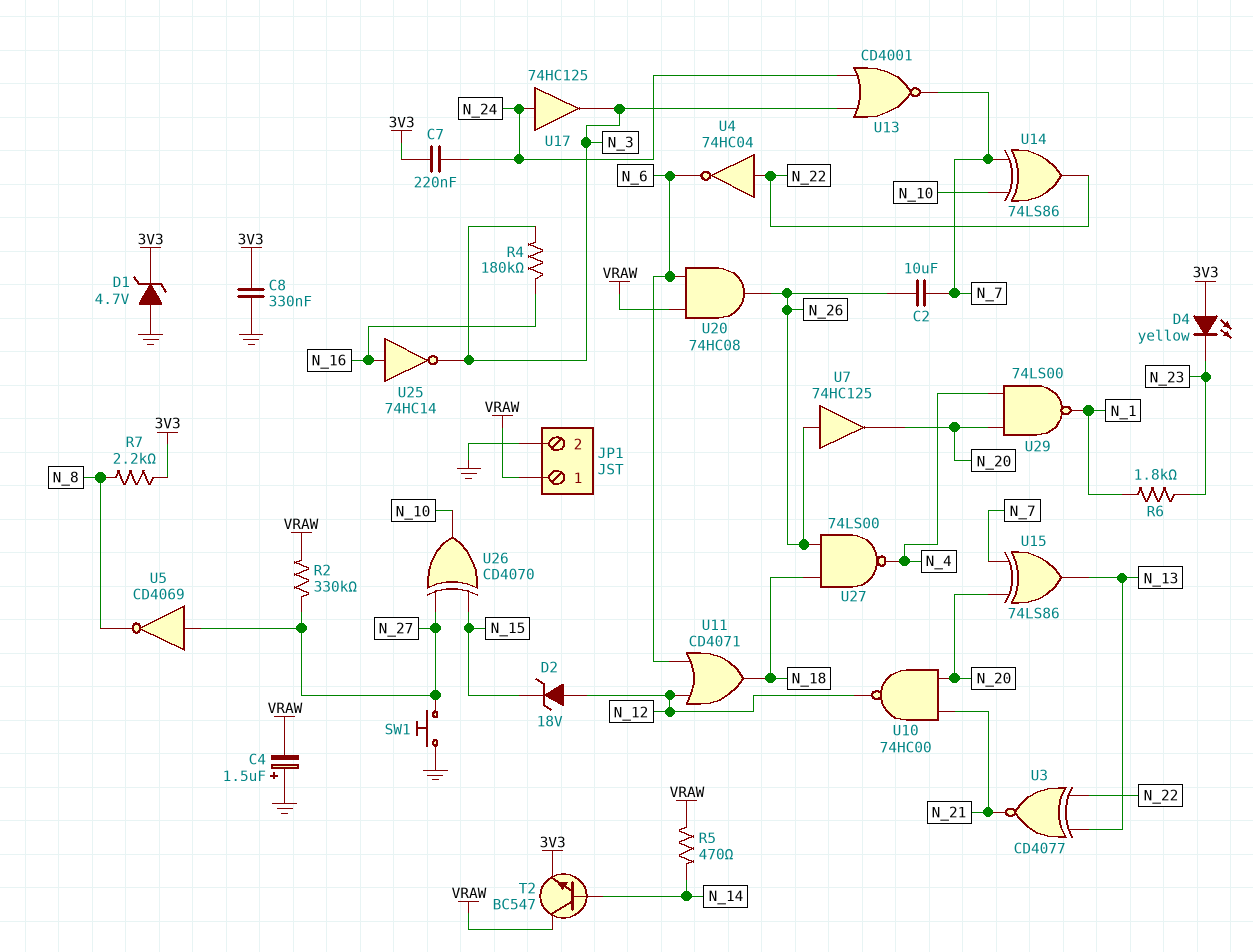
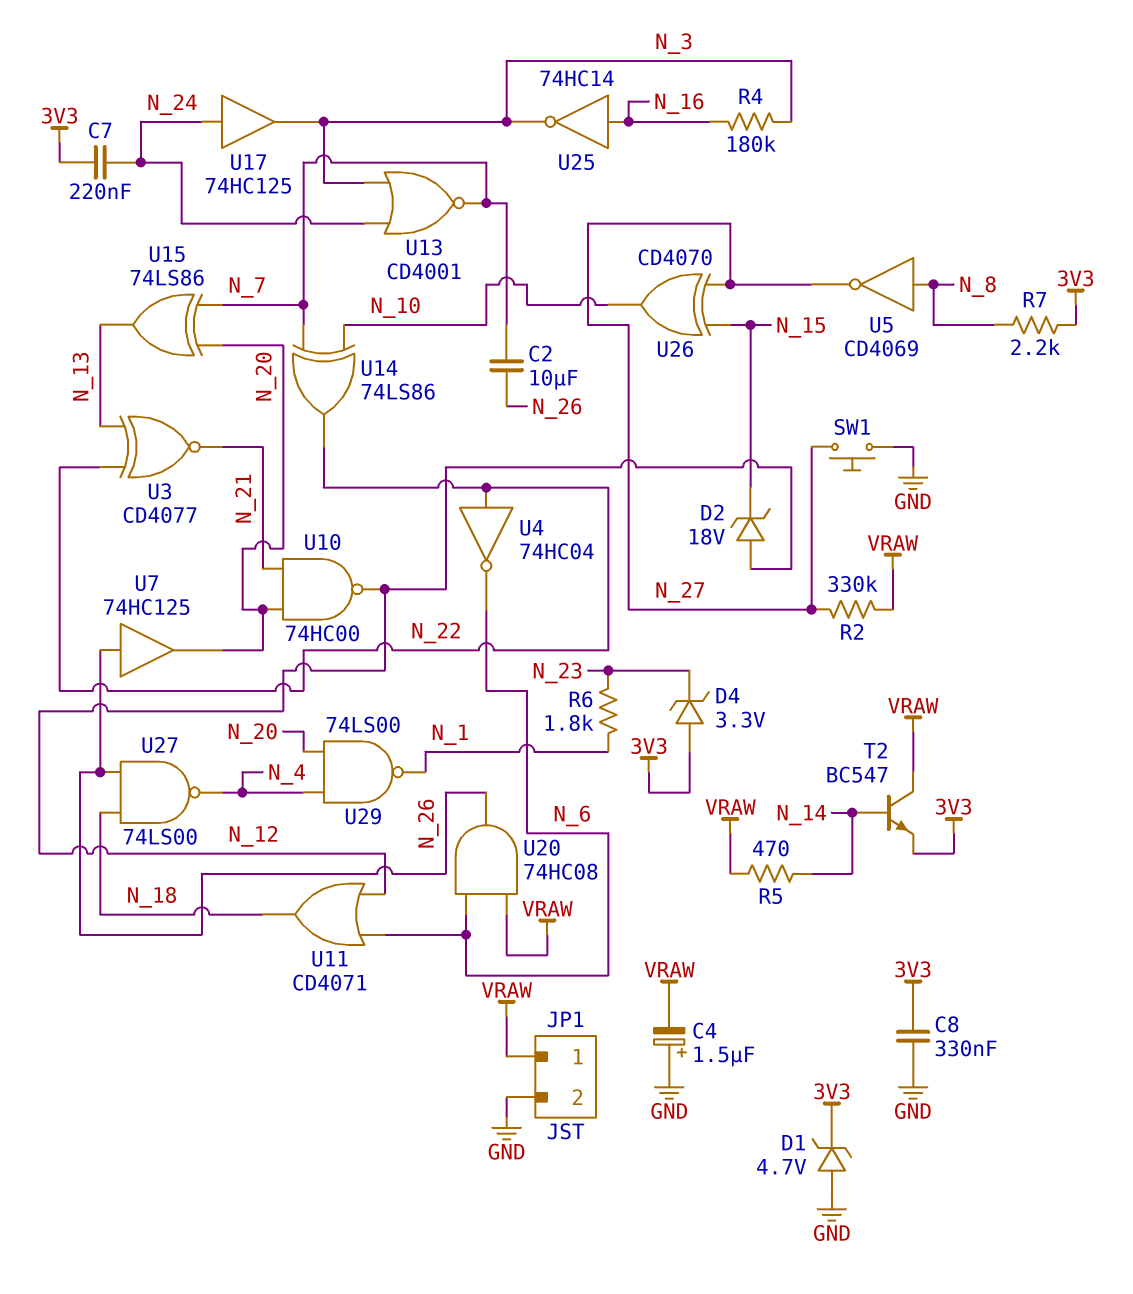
D4: LED yellow (A 3V3, K N_23) -> zener 3.3V (A 3V3, K N_23)
U5: NOT CD4069 (in N_27, out N_8) -> NOT CD4069 (in N_8, out N_27)

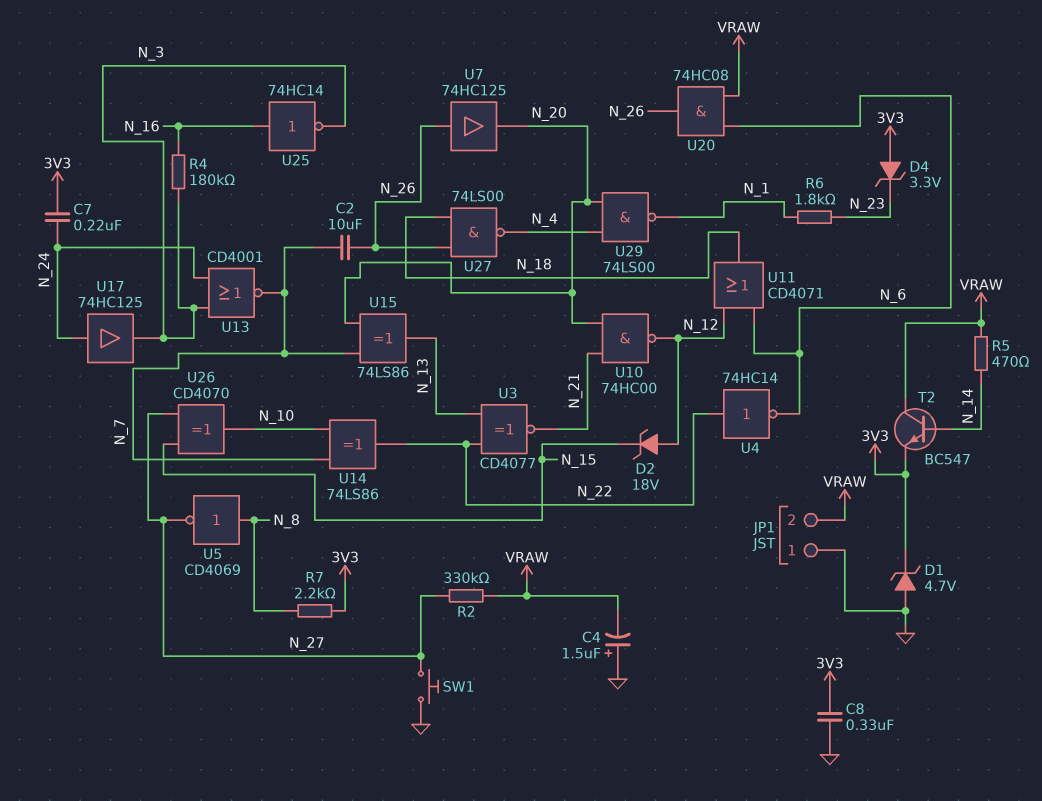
JP1 pin 1: VRAW -> GND
JP1 pin 2: GND -> VRAW
U4: NOT 74HC04 (in N_22, out N_6) -> NOT 74HC14 (in N_22, out N_6)

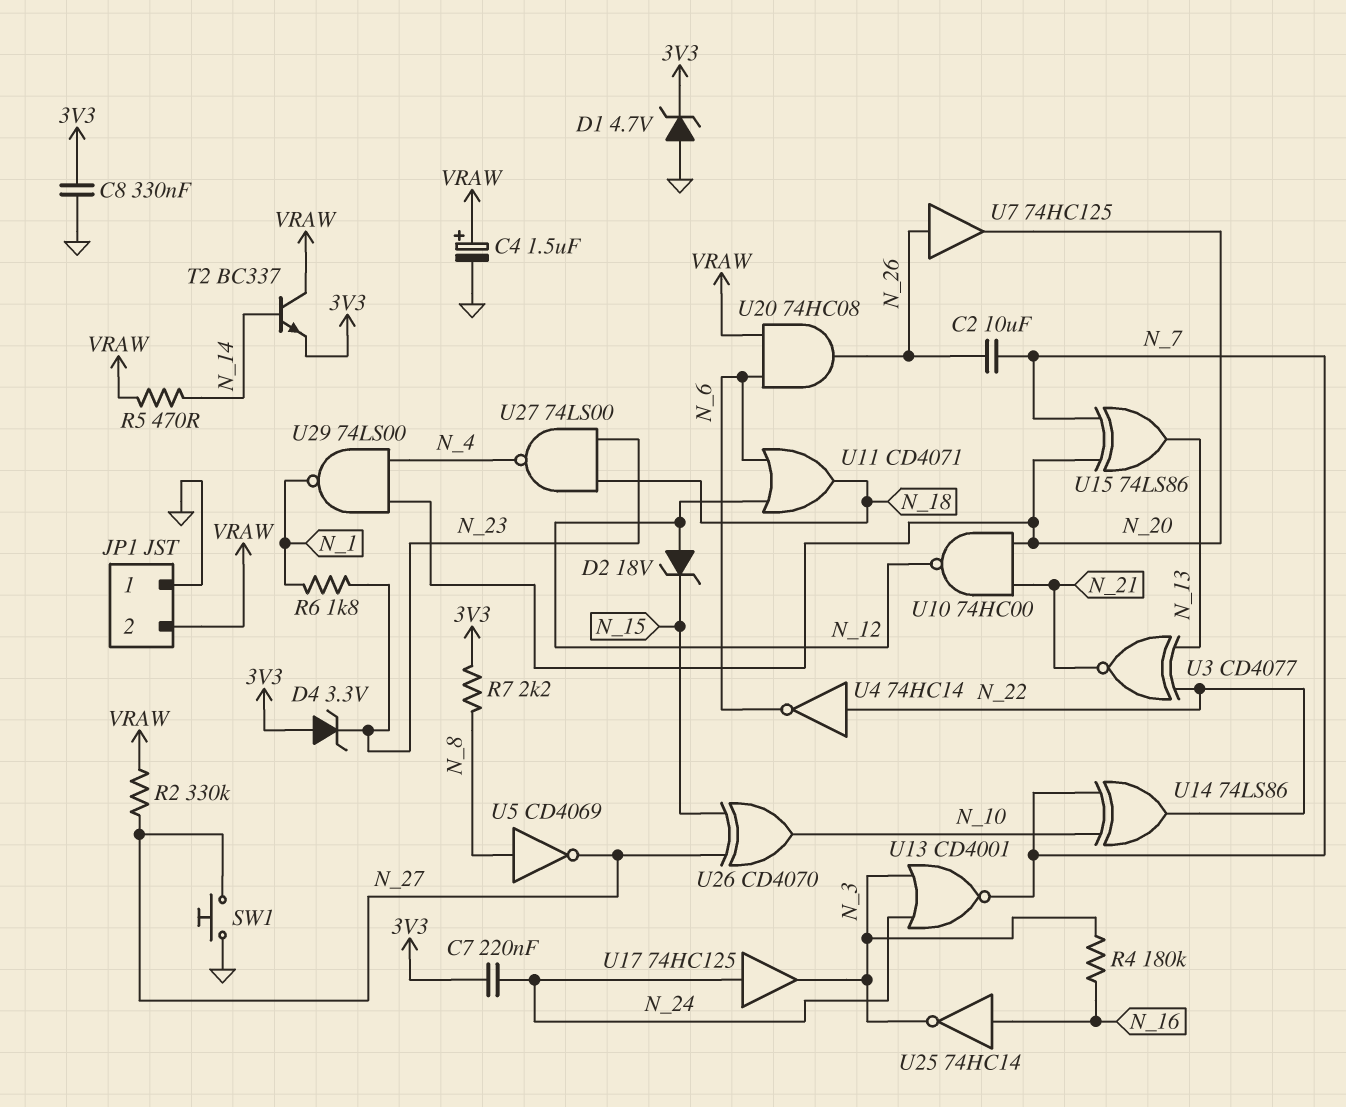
C4: 1.5uF (plus GND, minus VRAW) -> 1.5uF (plus VRAW, minus GND)
T2: NPN BC547 (B N_14, C VRAW, E 3V3) -> NPN BC337 (B N_14, C VRAW, E 3V3)
U27: NAND 74LS00 (in N_18, in N_26, out N_4) -> NAND 74LS00 (in N_18, in N_23, out N_4)

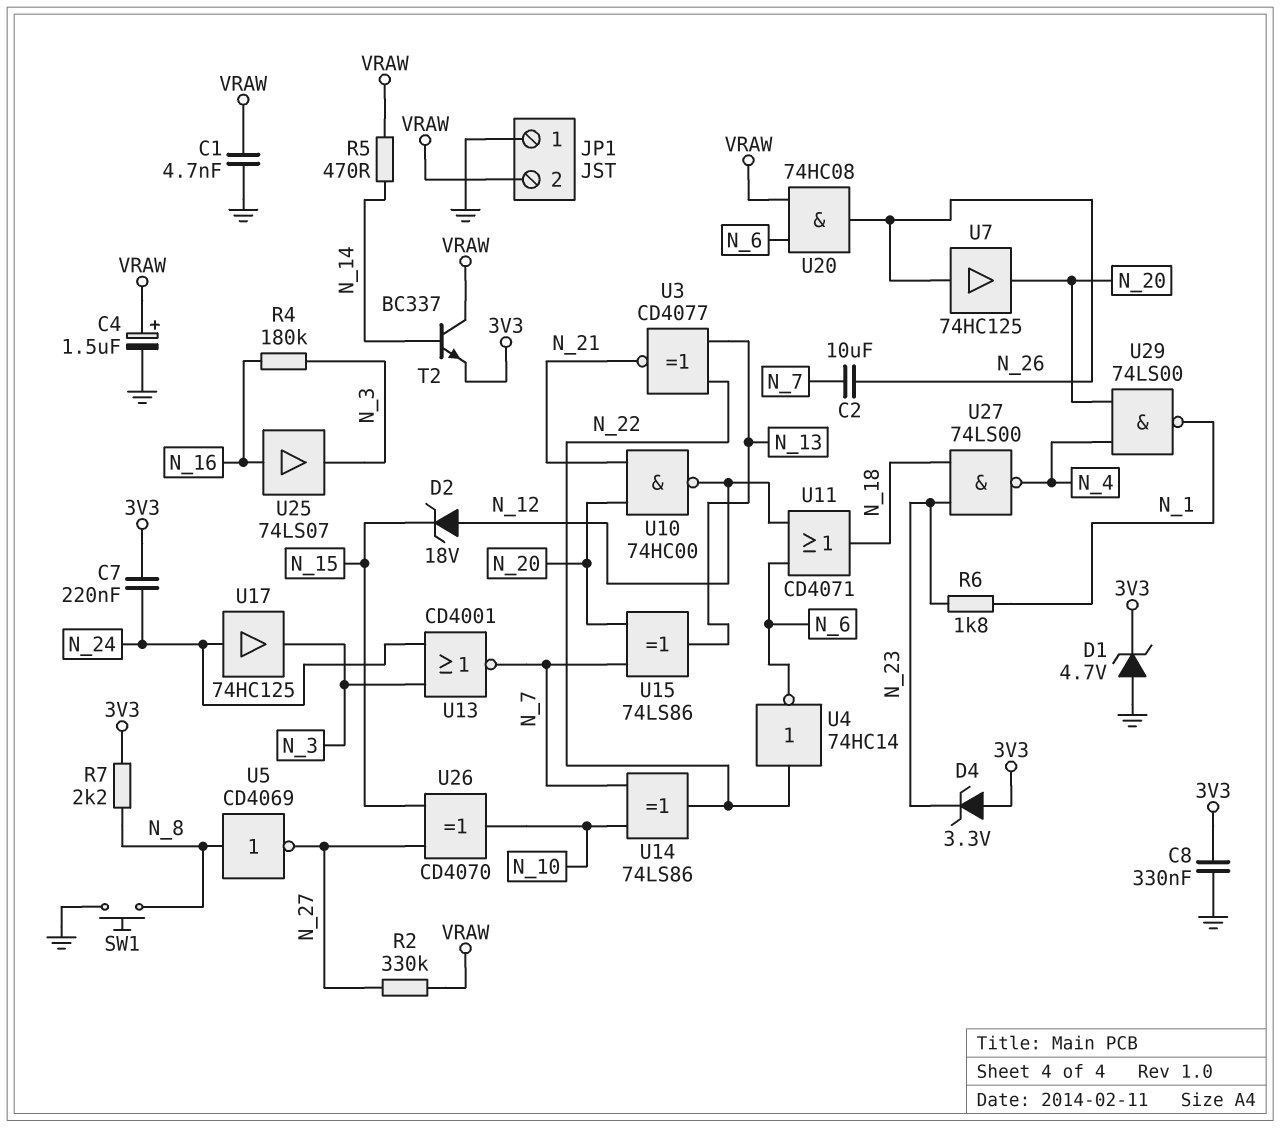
C1: none -> 4.7nF (GND, VRAW)
SW1: button (GND, N_27) -> button (GND, N_8)
U25: NOT 74HC14 (in N_16, out N_3) -> buffer 74LS07 (in N_16, out N_3)

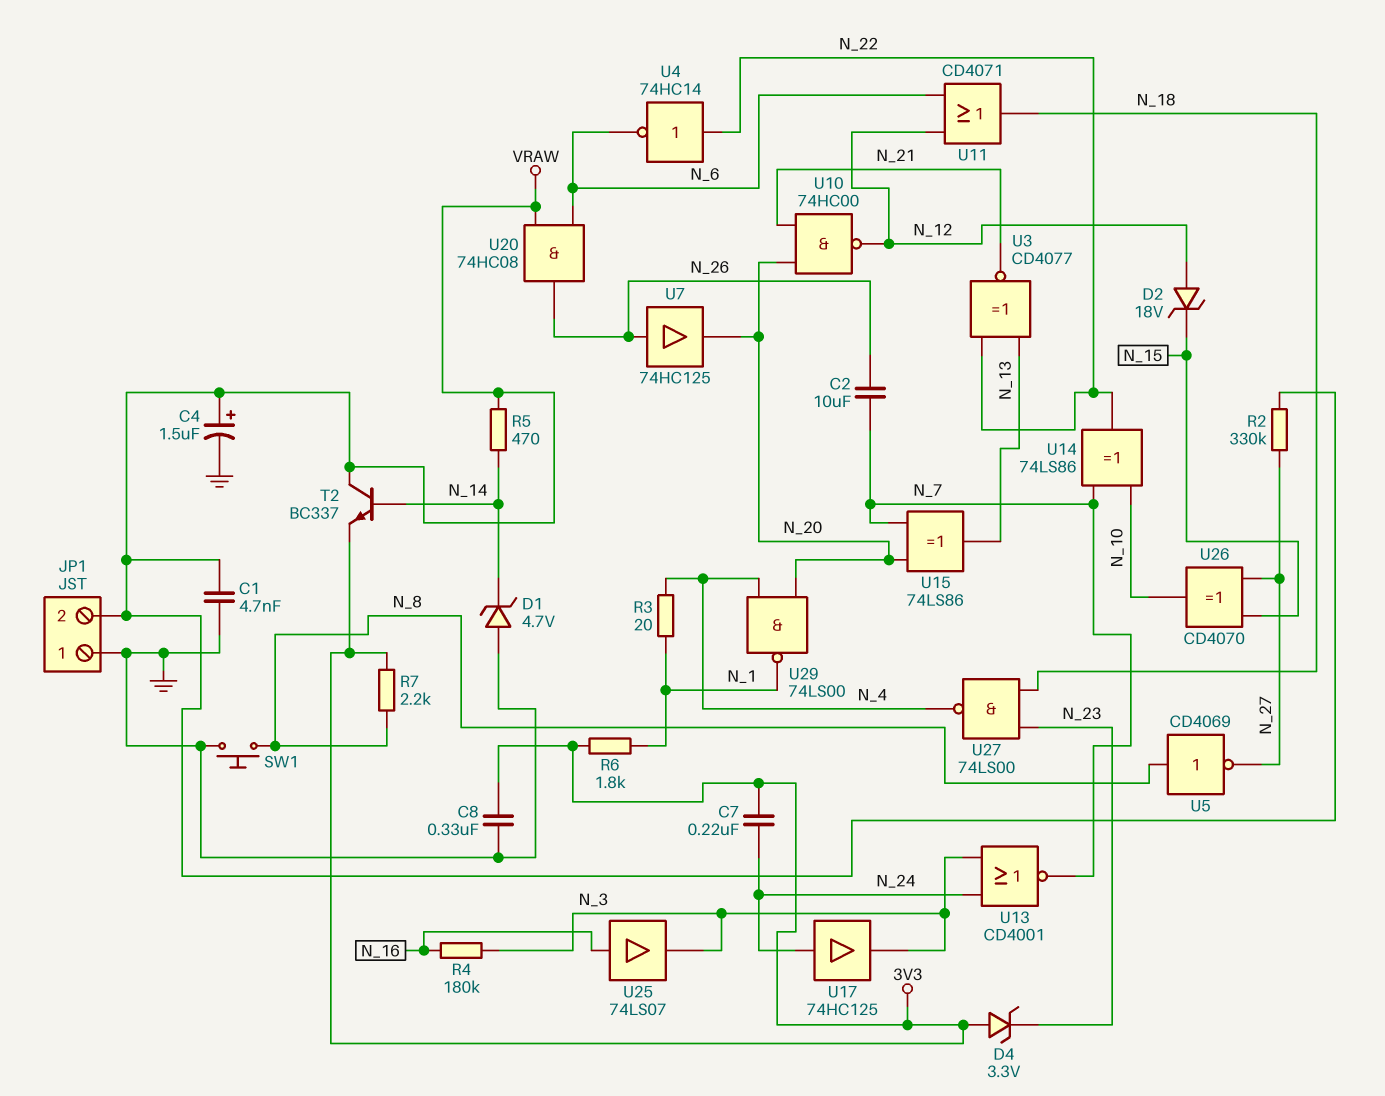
D1: zener 4.7V (A GND, K 3V3) -> zener 4.7V (A GND, K N_14)
R3: none -> 20 (N_1, N_4)
R6: 1.8k (N_1, N_23) -> 1.8k (3V3, N_1)

